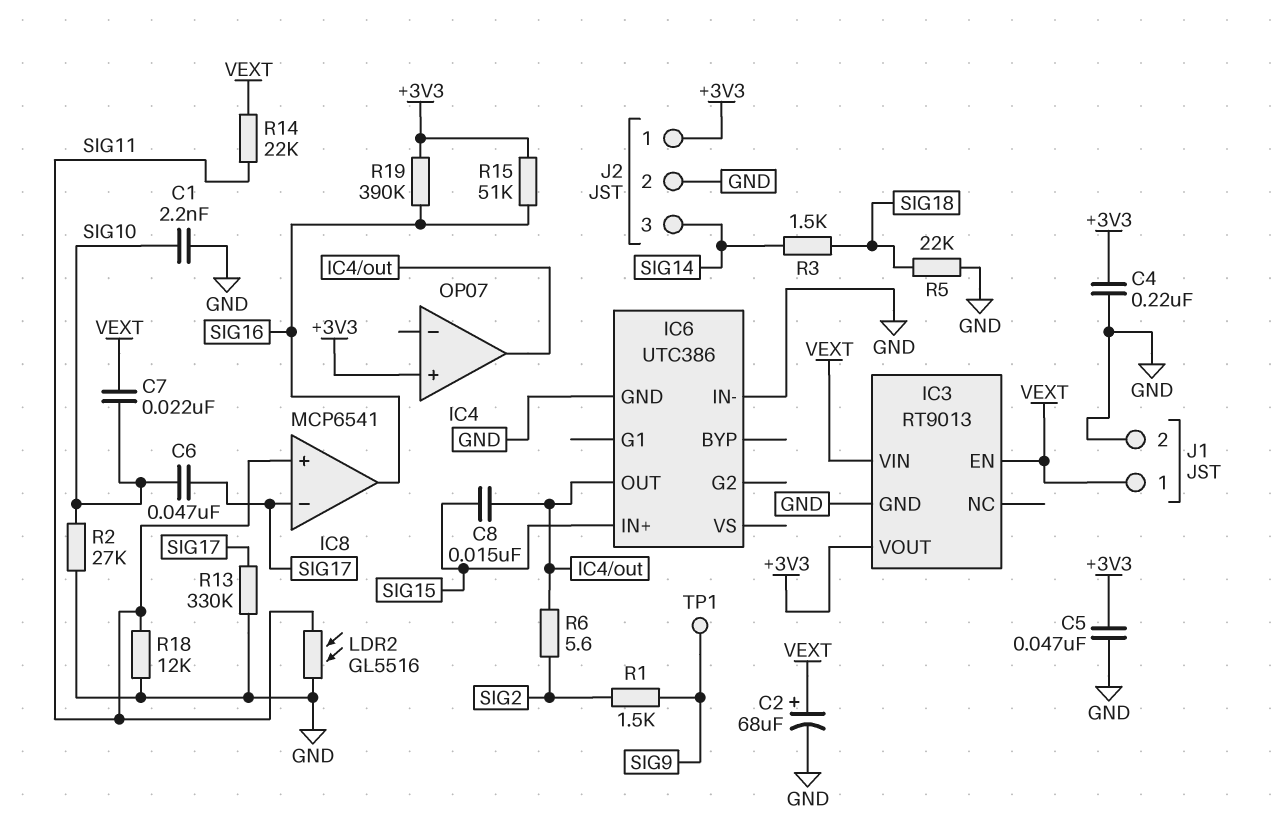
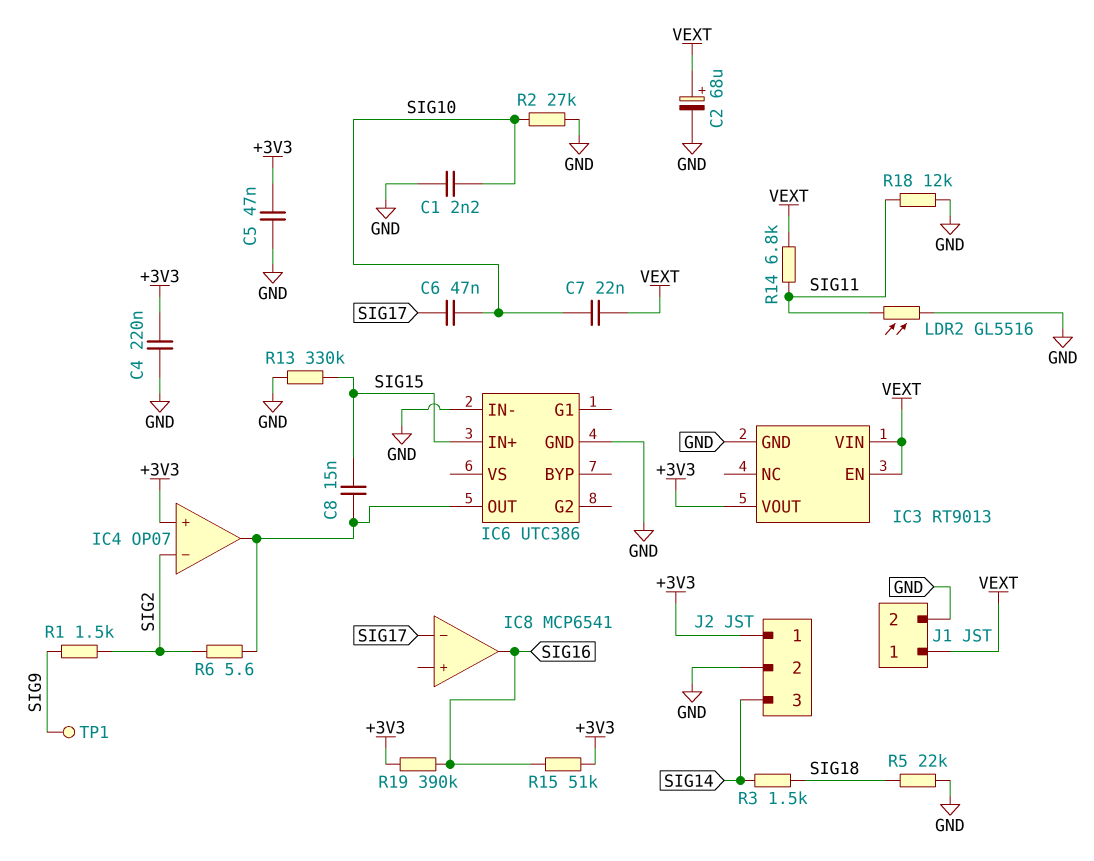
IC4 pin in-: none -> SIG2
IC8 pin in+: SIG11 -> none
R13: 330k (GND, SIG17) -> 330k (GND, SIG15)
R14: 22k (SIG11, VEXT) -> 6.8k (SIG11, VEXT)

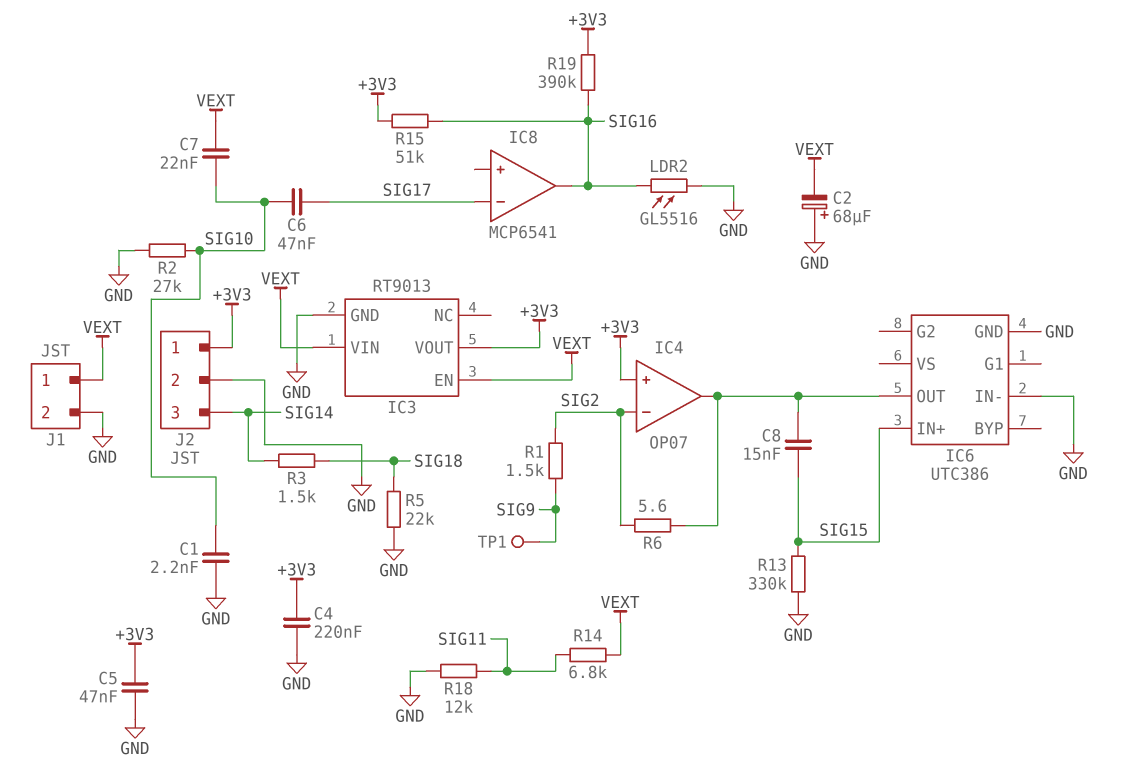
C2: 68uF (plus VEXT, minus GND) -> 68uF (plus GND, minus VEXT)
LDR2: GL5516 (GND, SIG11) -> GL5516 (GND, SIG16)

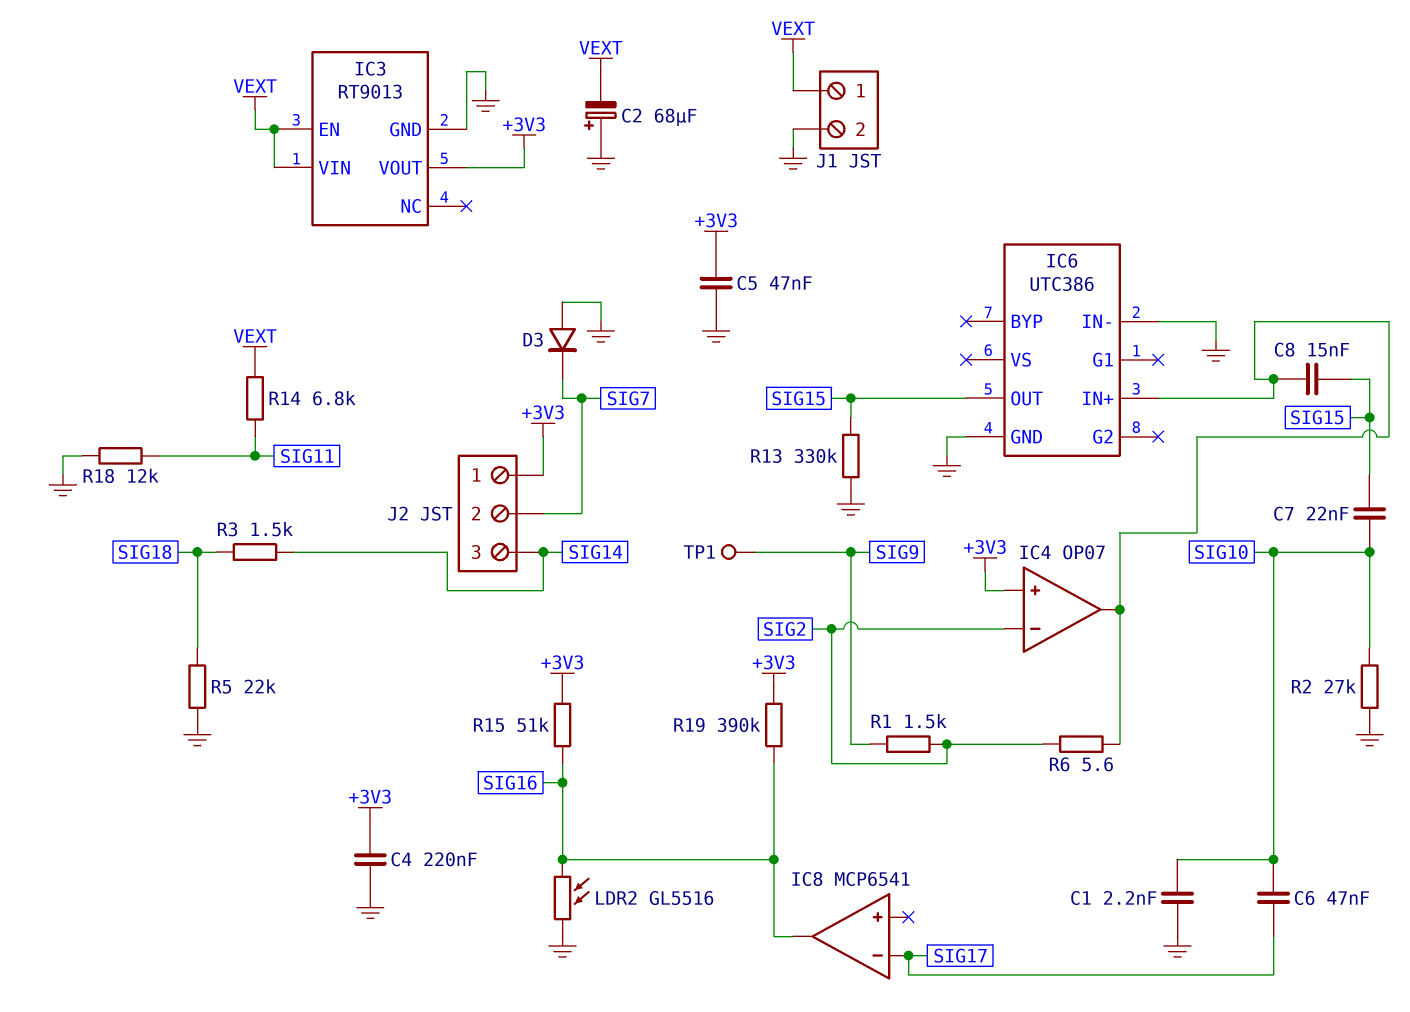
C7: 22nF (SIG10, VEXT) -> 22nF (SIG10, SIG15)
D3: none -> diode (A GND, K SIG7)
IC6 pin IN+: SIG15 -> IC4/out
IC6 pin OUT: IC4/out -> SIG15
J2 pin 2: GND -> SIG7

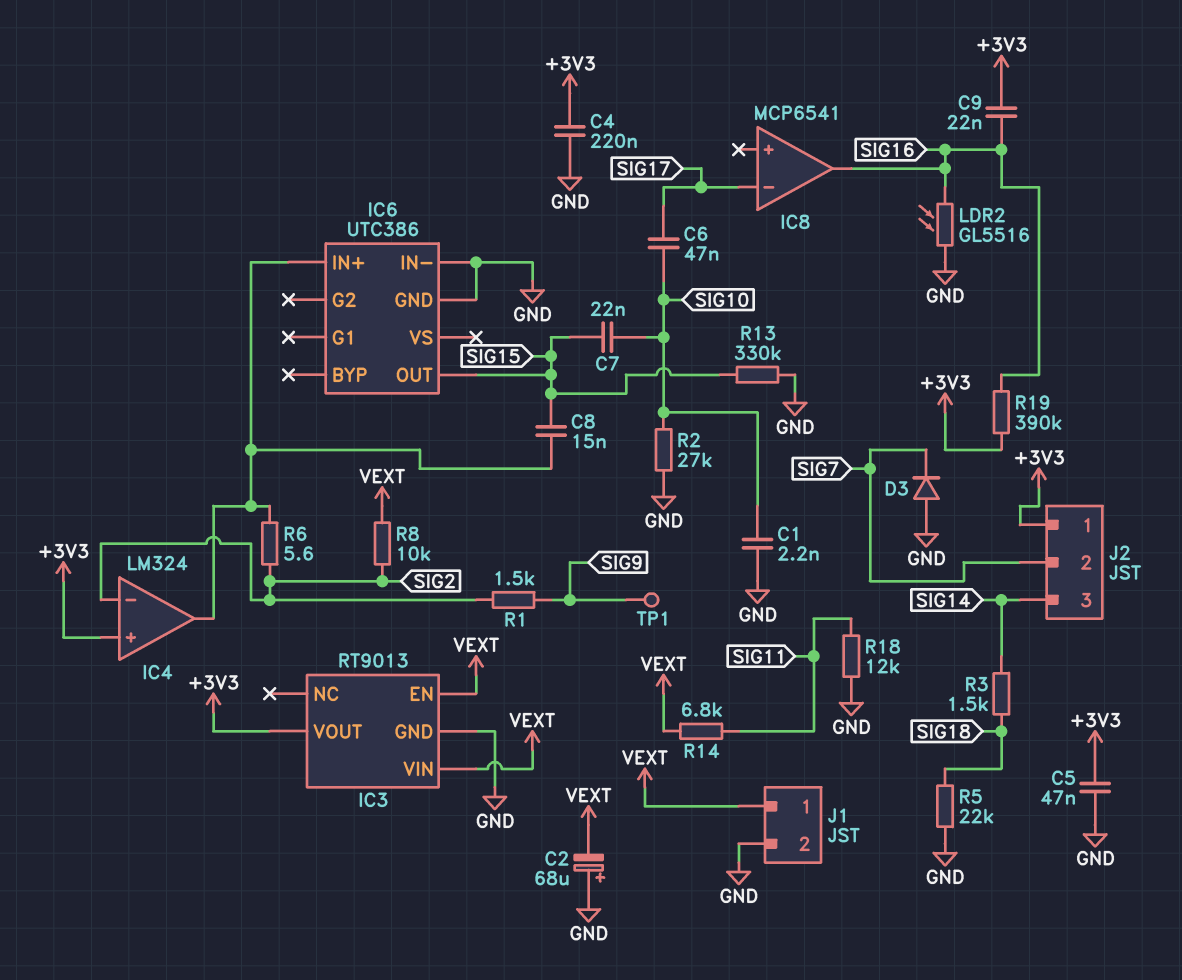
C9: none -> 22nF (+3V3, SIG16)
IC4: OP07 -> LM324
R8: none -> 10k (SIG2, VEXT)
R15: 51k (+3V3, SIG16) -> none

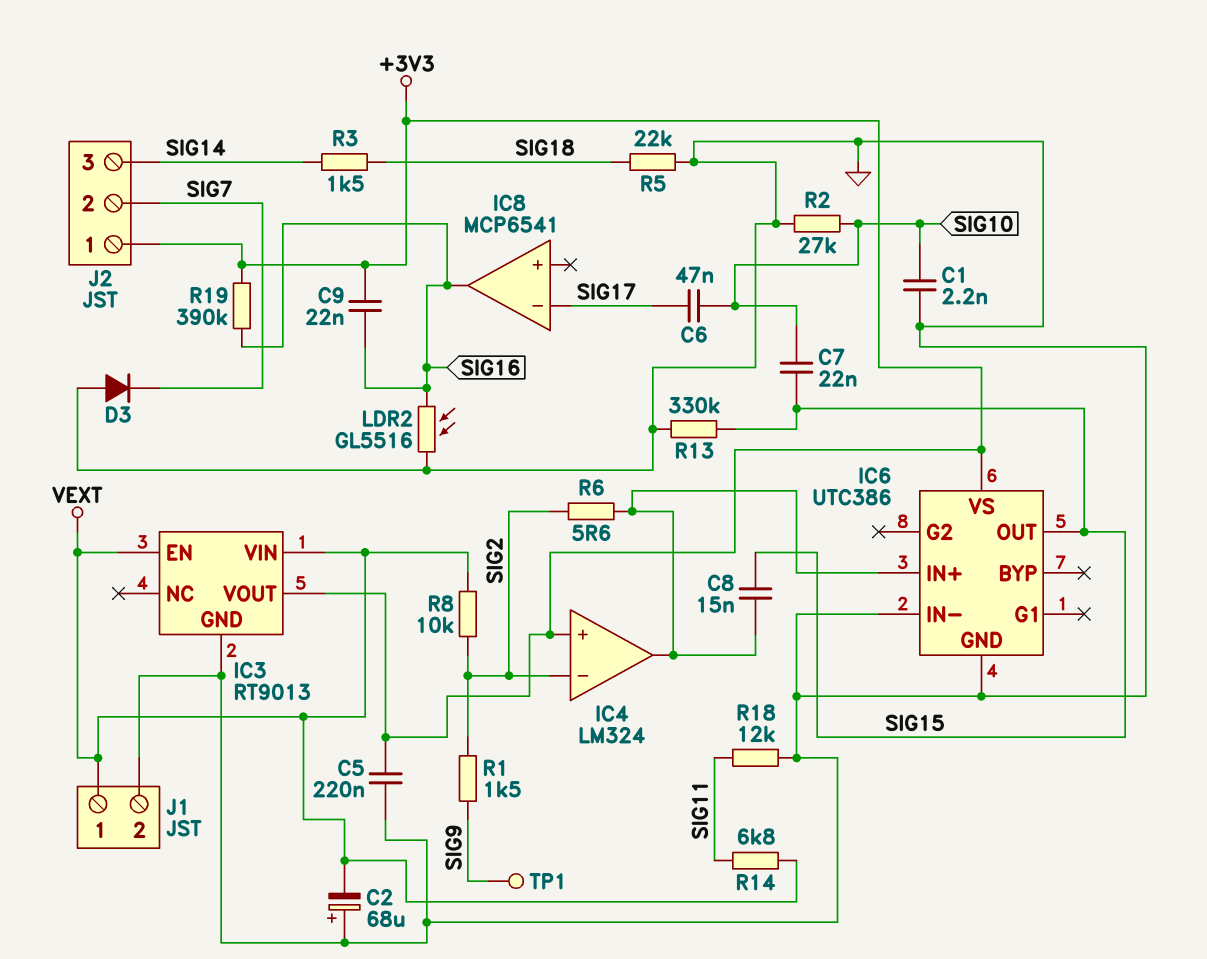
C4: 220nF (+3V3, GND) -> none
C5: 47nF (+3V3, GND) -> 220nF (+3V3, GND)
IC6 pin VS: none -> +3V3

